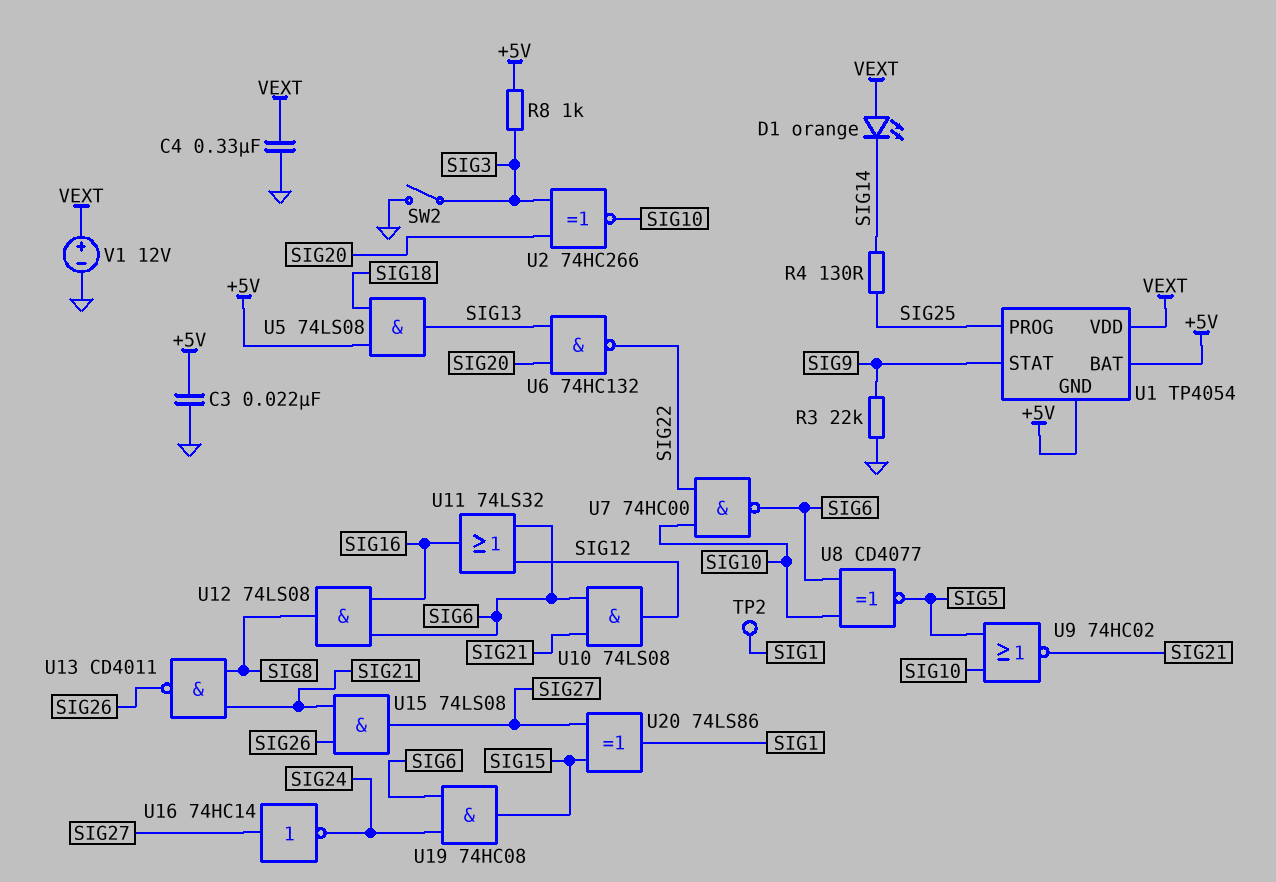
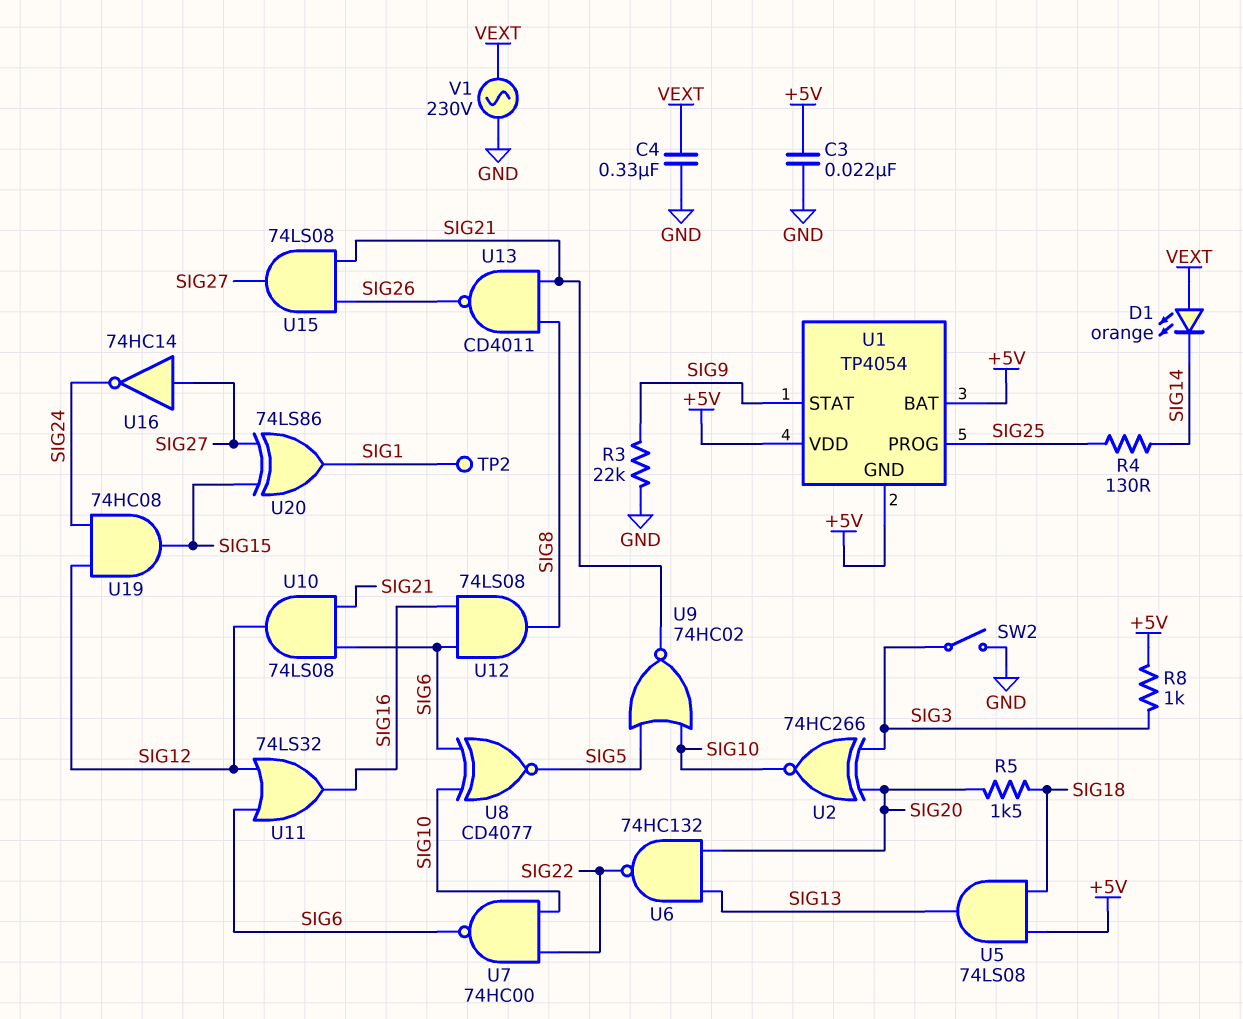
R5: none -> 1.5k (SIG18, SIG20)
U1 pin VDD: VEXT -> +5V
U19: AND 74HC08 (in SIG6, in SIG24, out SIG15) -> AND 74HC08 (in SIG12, in SIG24, out SIG15)
V1: 12V (plus VEXT, minus GND) -> AC 230V (GND, VEXT)

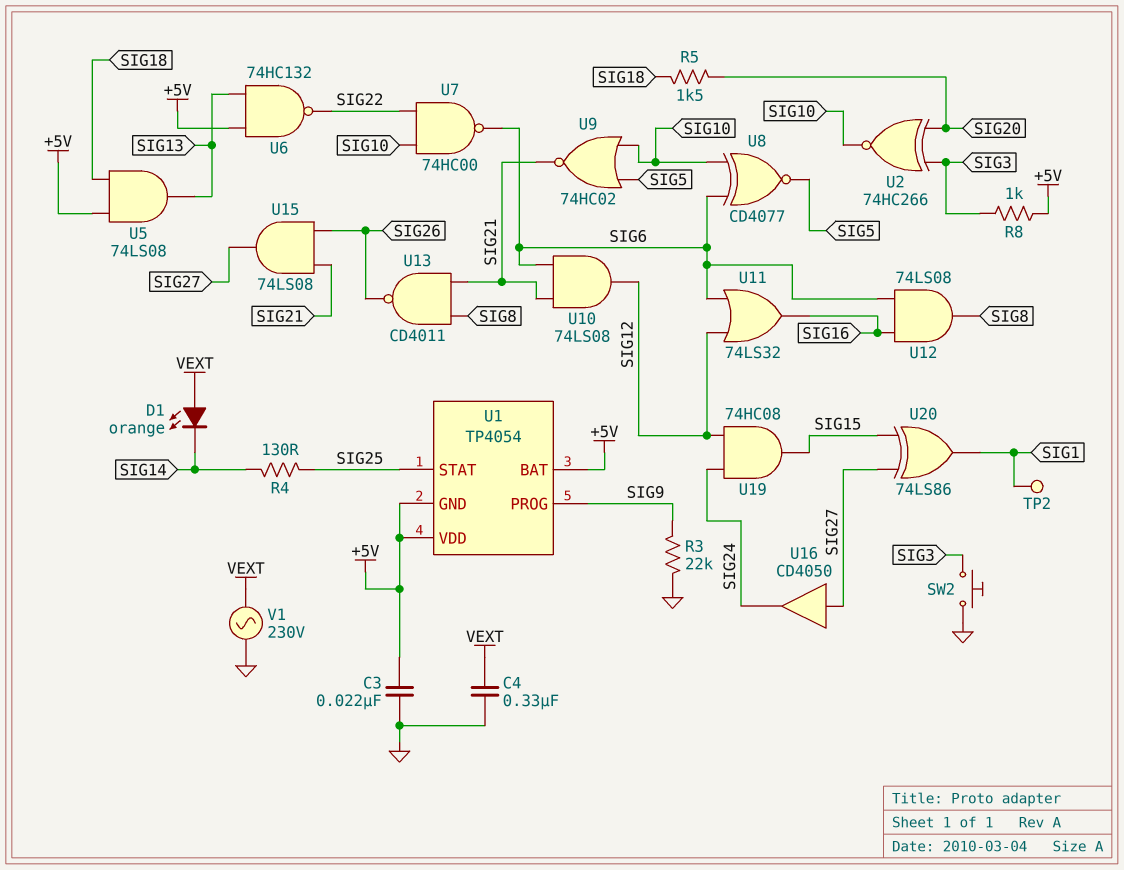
SW2: switch (GND, SIG3) -> button (GND, SIG3)
U1 pin PROG: SIG25 -> SIG9
U1 pin STAT: SIG9 -> SIG25
U6: NAND 74HC132 (in SIG13, in SIG20, out SIG22) -> NAND 74HC132 (in +5V, in SIG13, out SIG22)
U16: NOT 74HC14 (in SIG27, out SIG24) -> buffer CD4050 (in SIG27, out SIG24)

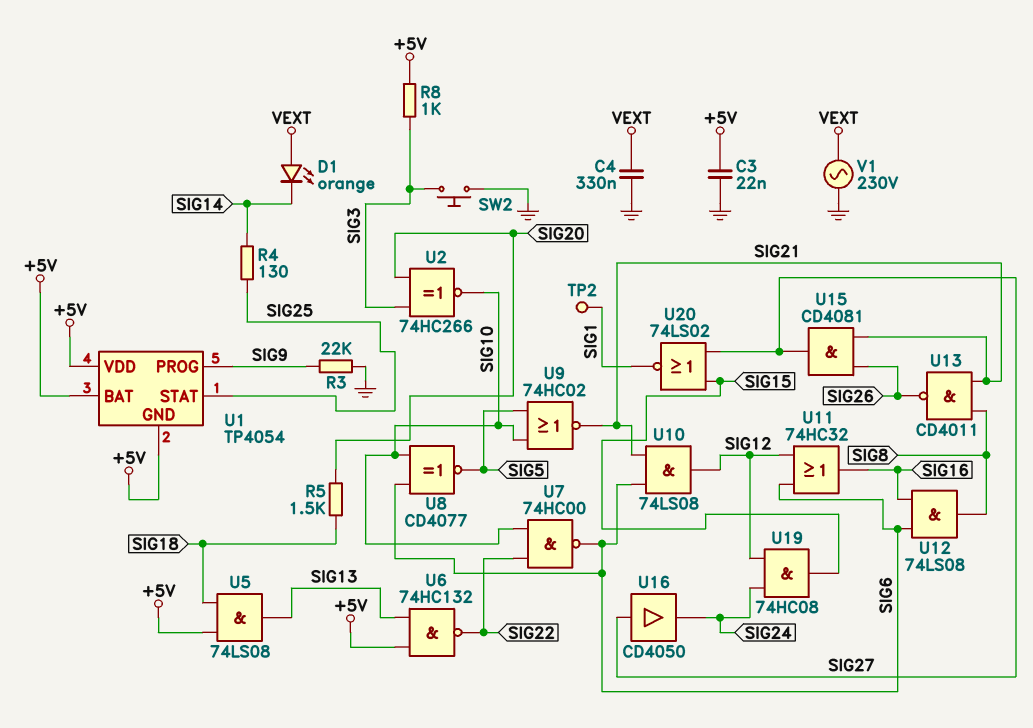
U11: OR 74LS32 (in SIG6, in SIG12, out SIG16) -> OR 74HC32 (in SIG6, in SIG12, out SIG16)
U15: AND 74LS08 (in SIG21, in SIG26, out SIG27) -> AND CD4081 (in SIG21, in SIG26, out SIG27)
U20: XOR 74LS86 (in SIG15, in SIG27, out SIG1) -> NOR 74LS02 (in SIG15, in SIG27, out SIG1)

